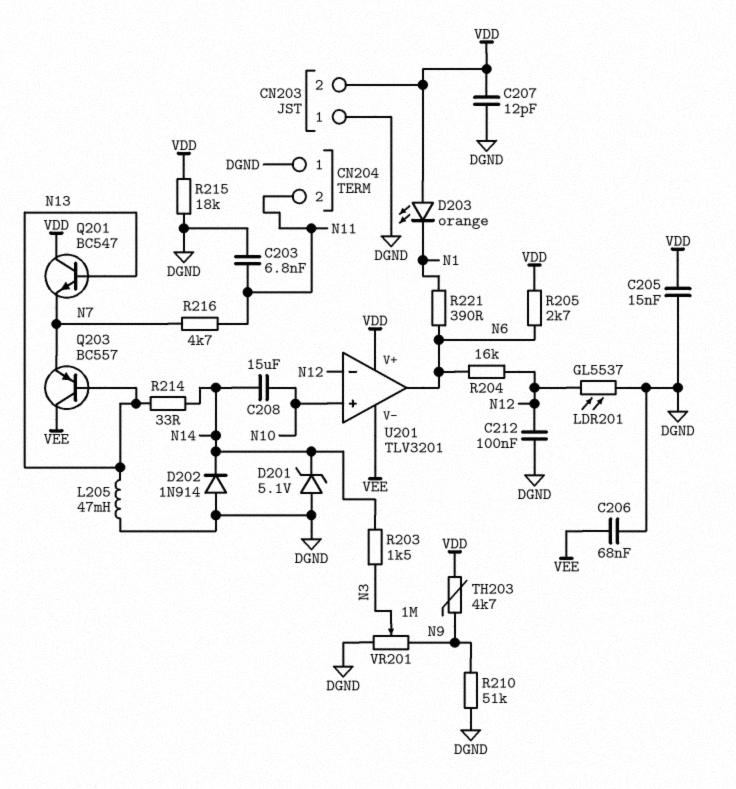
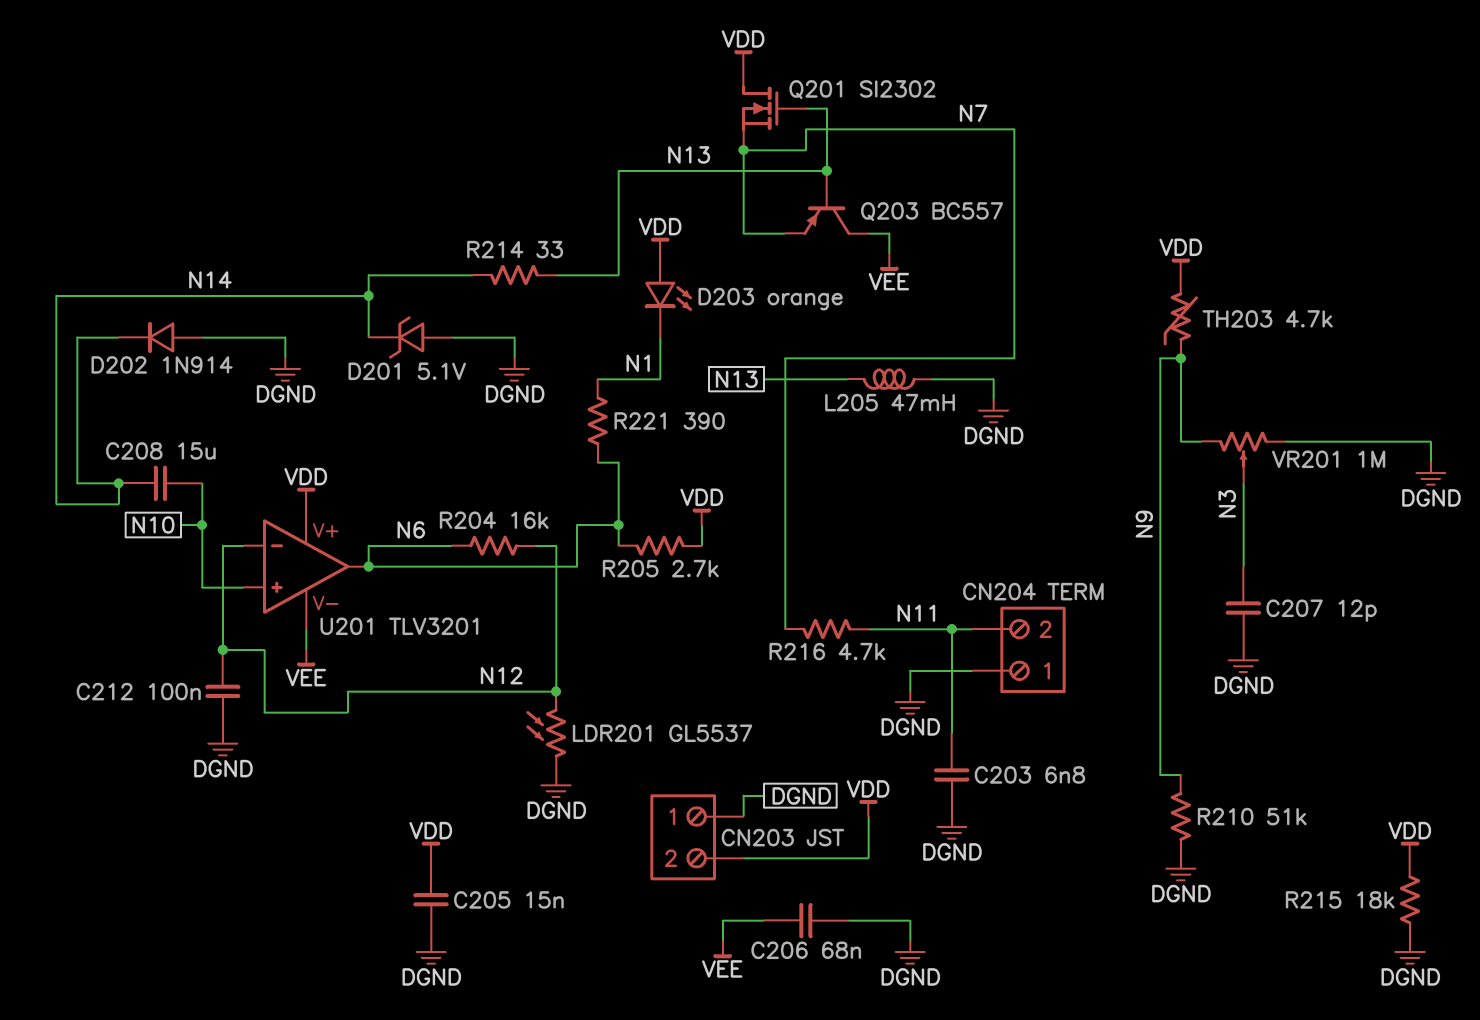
C207: 12pF (DGND, VDD) -> 12pF (DGND, N3)
Q201: NPN BC547 (B N13, C VDD, E N7) -> NMOS SI2302 (G N13, D VDD, S N7)
R203: 1.5k (N3, N14) -> none

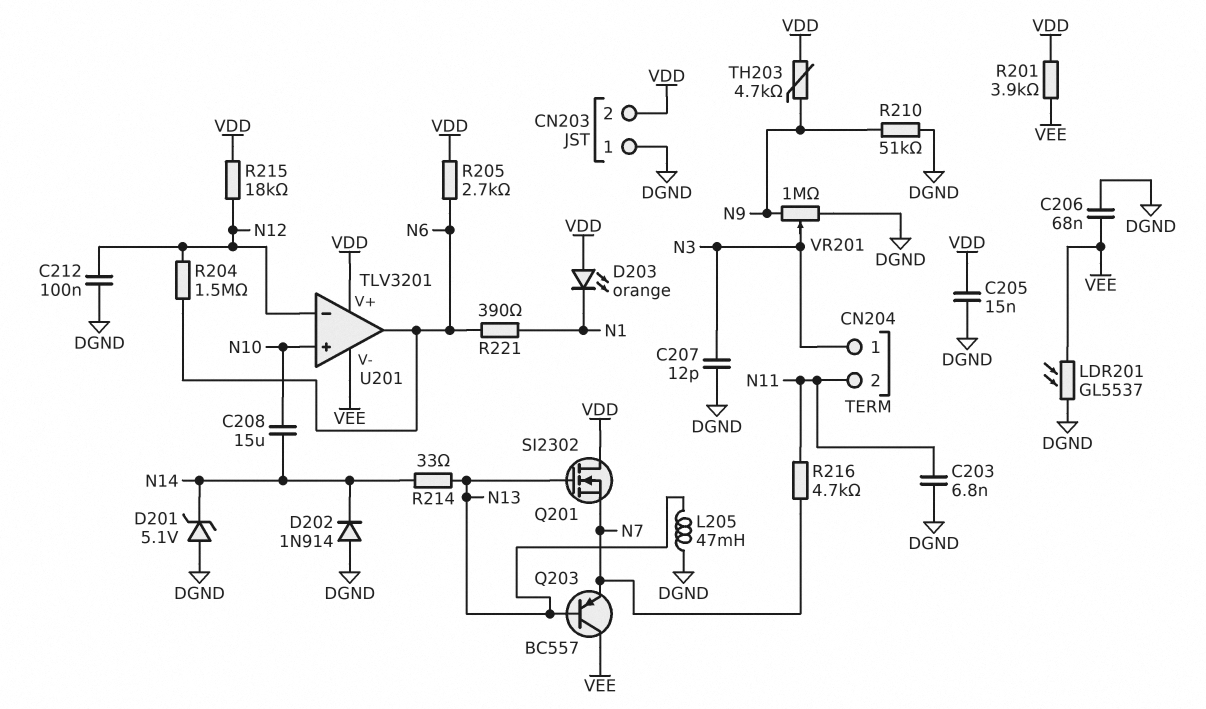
CN204 pin 1: DGND -> N3
LDR201: GL5537 (DGND, N12) -> GL5537 (DGND, VEE)
R201: none -> 3.9k (VDD, VEE)
R204: 16k (N6, N12) -> 1.5M (N6, N12)
R215: 18k (DGND, VDD) -> 18k (N12, VDD)

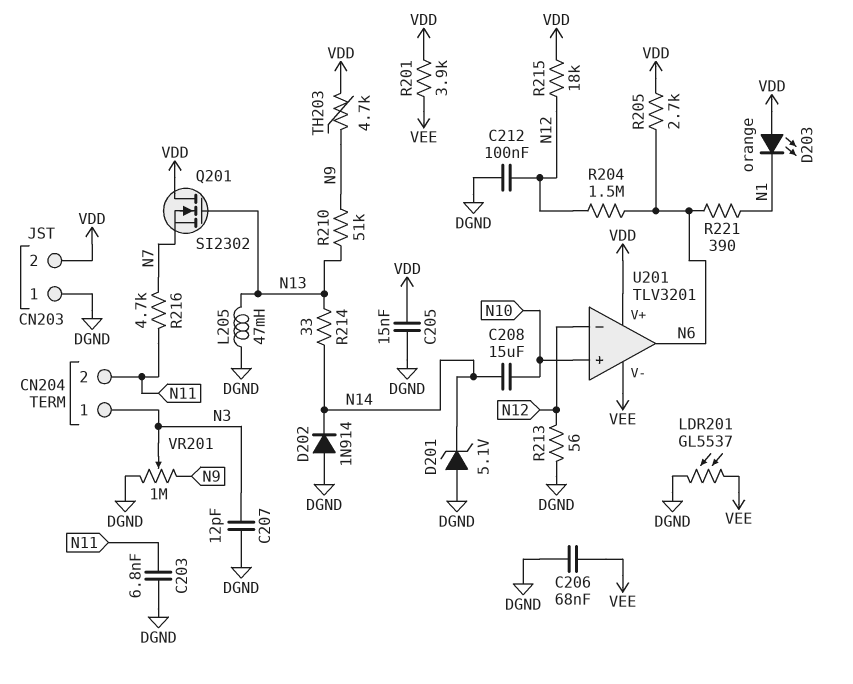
Q203: PNP BC557 (B N13, C VEE, E N7) -> none
R210: 51k (DGND, N9) -> 51k (N9, N13)
R213: none -> 56 (DGND, N12)

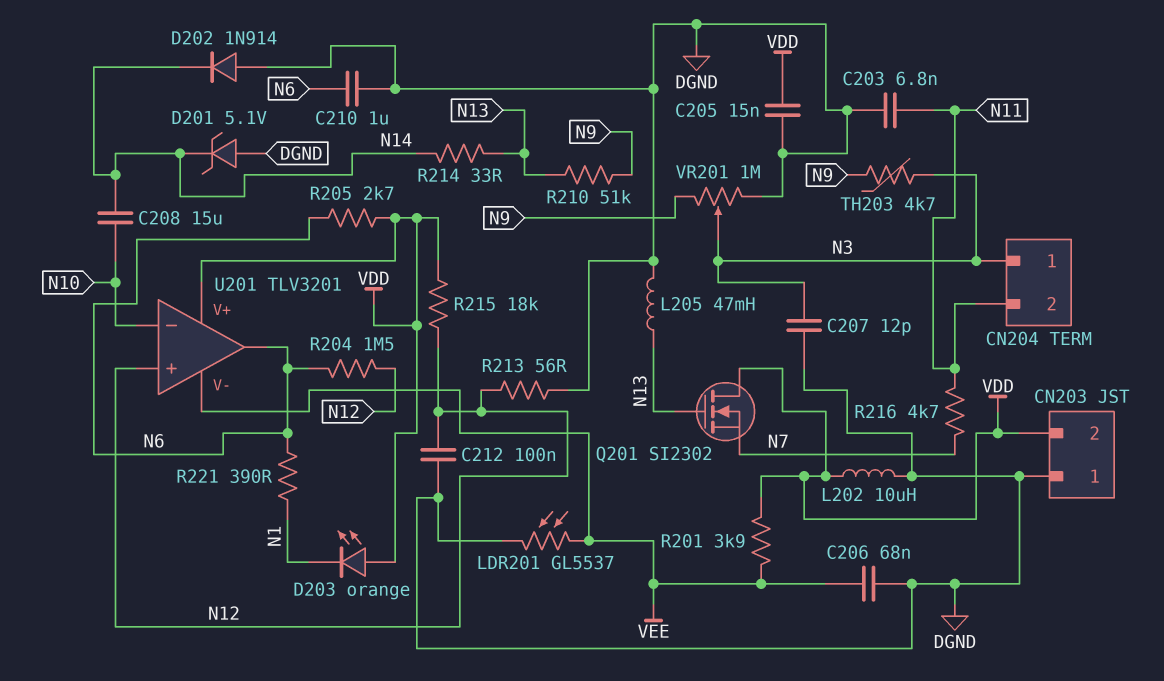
C210: none -> 1uF (DGND, N6)
L202: none -> 10uH (DGND, VDD)
TH203: 4.7k (N9, VDD) -> 4.7k (N3, N9)
U201 pin in+: N10 -> N12
U201 pin in-: N12 -> N10

